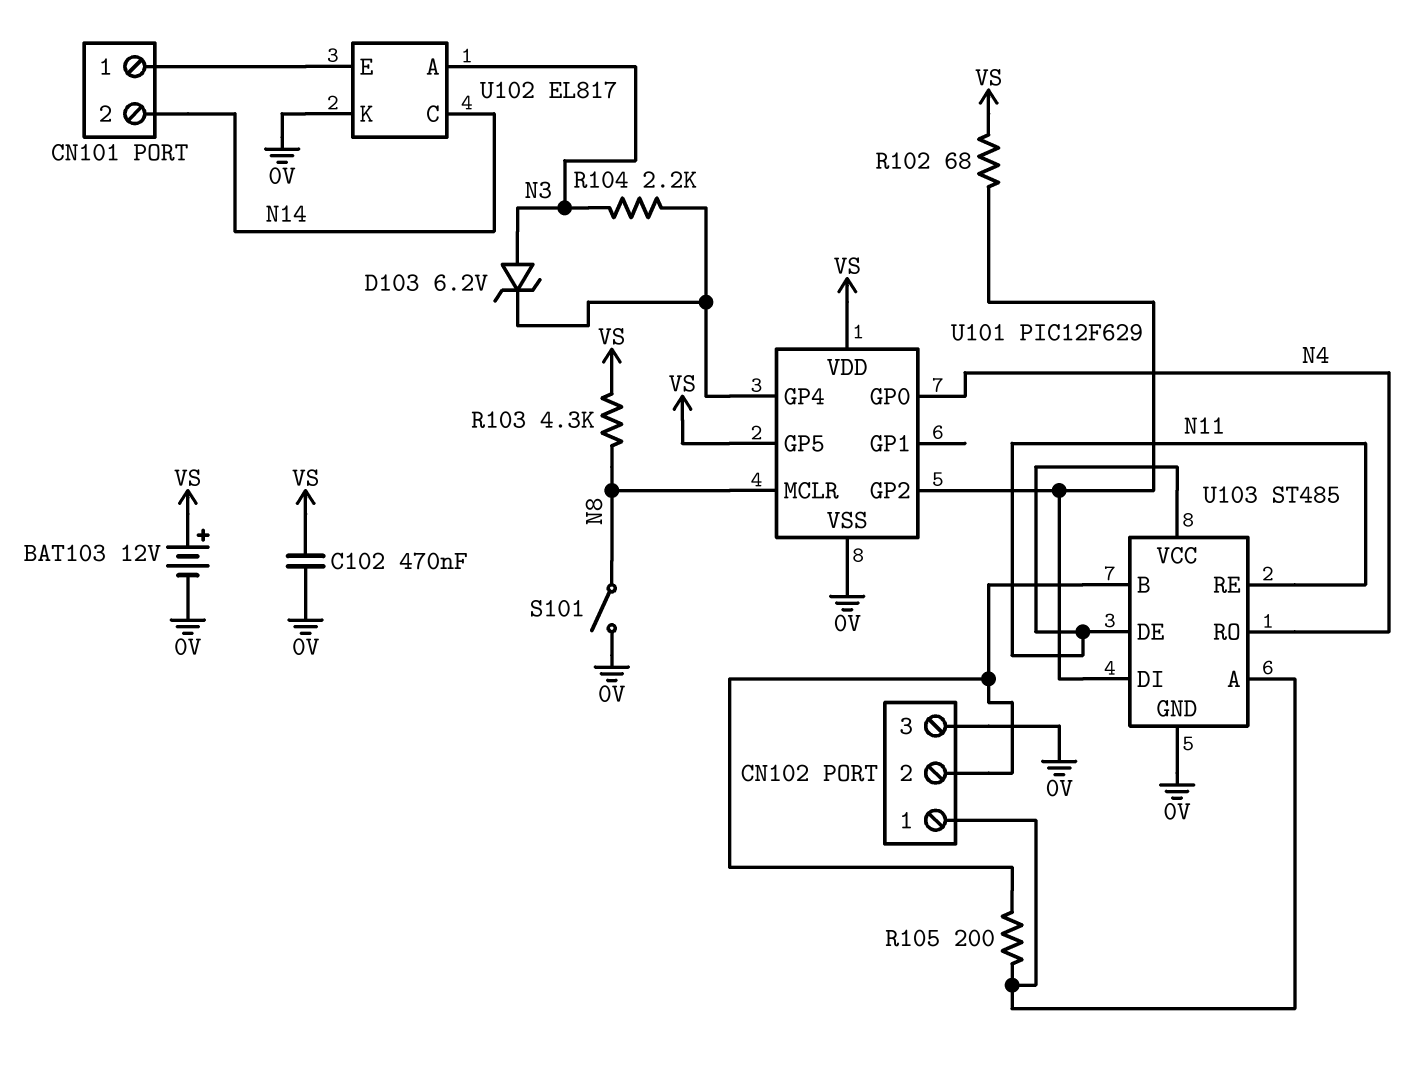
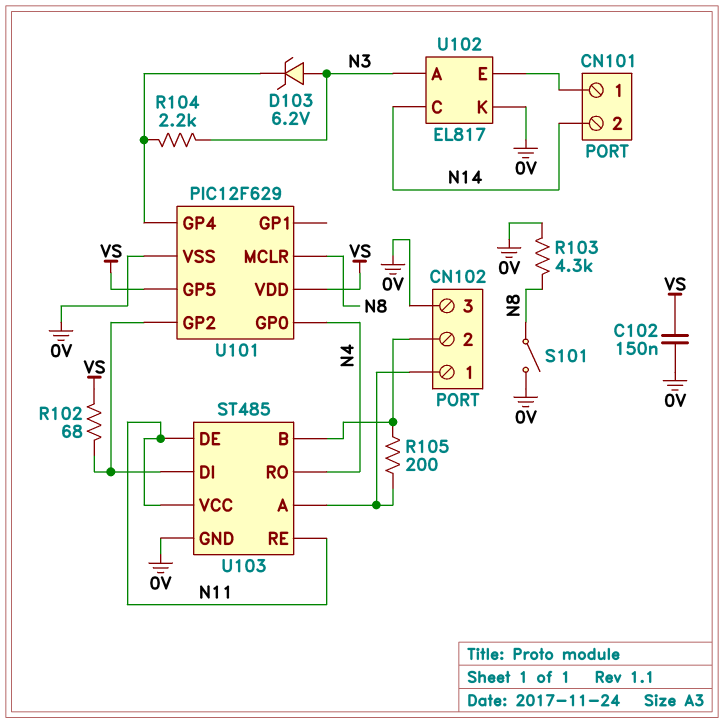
BAT103: 12V (plus VS, minus 0V) -> none
C102: 470nF (0V, VS) -> 150nF (0V, VS)
R103: 4.3k (N8, VS) -> 4.3k (0V, N8)

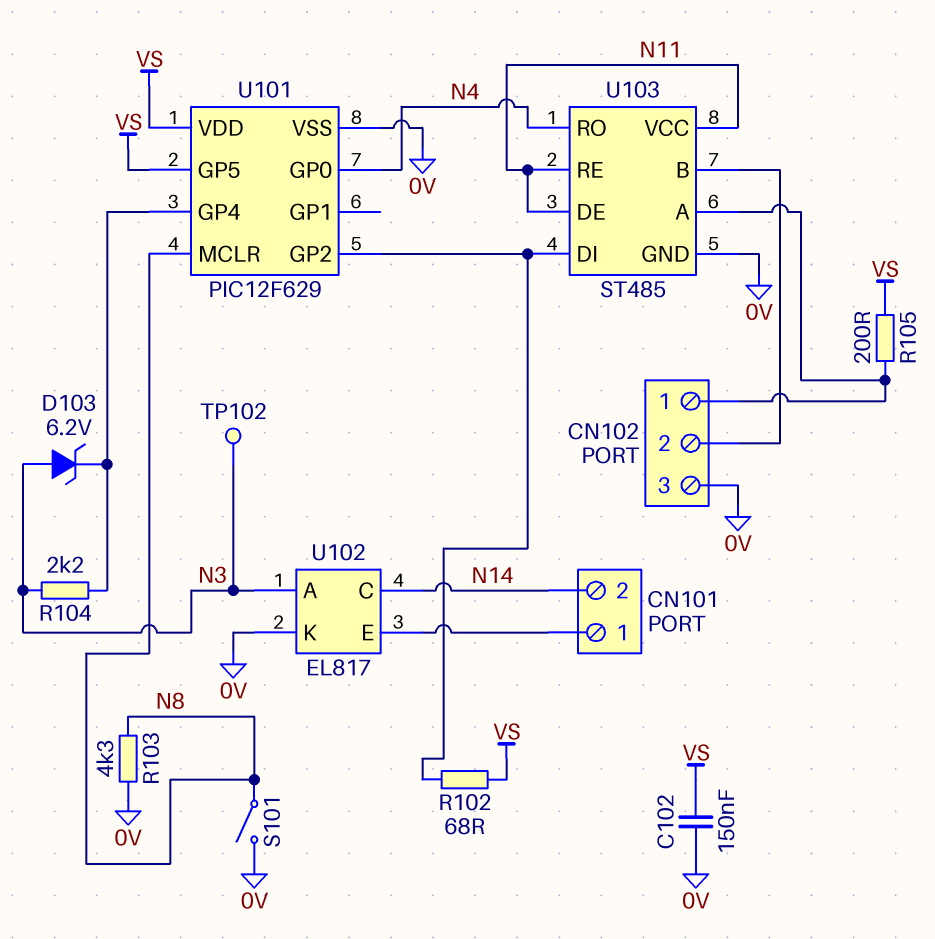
R105: 200 (CN102/1, CN102/2) -> 200 (CN102/1, VS)
TP102: none -> test point (N3)

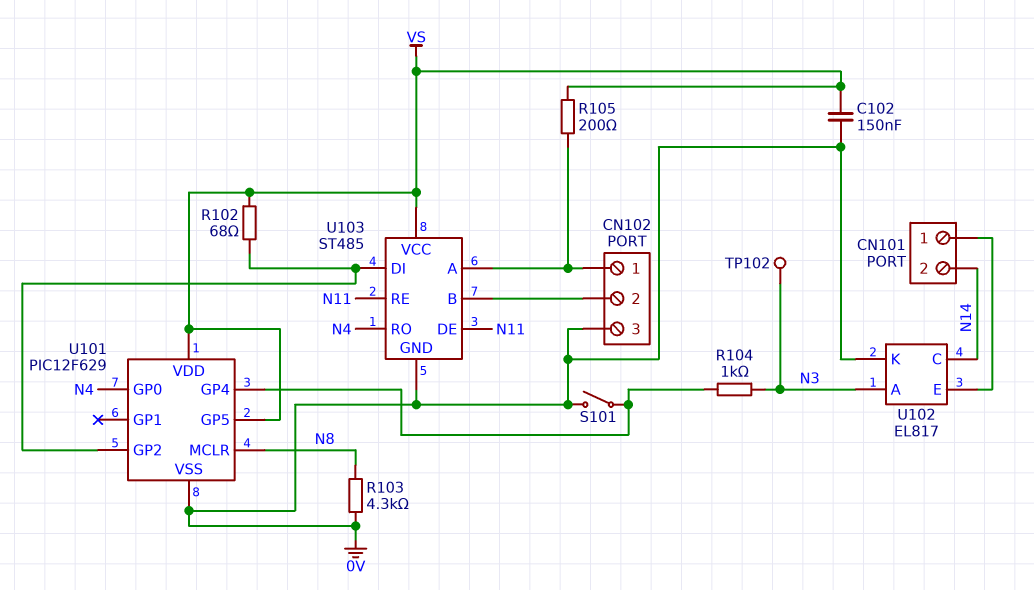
D103: zener 6.2V (A N3, K U101/GP4) -> none
R104: 2.2k (N3, U101/GP4) -> 1k (N3, U101/GP4)
S101: switch (0V, N8) -> switch (0V, U101/GP4)
U103 pin VCC: N11 -> VS

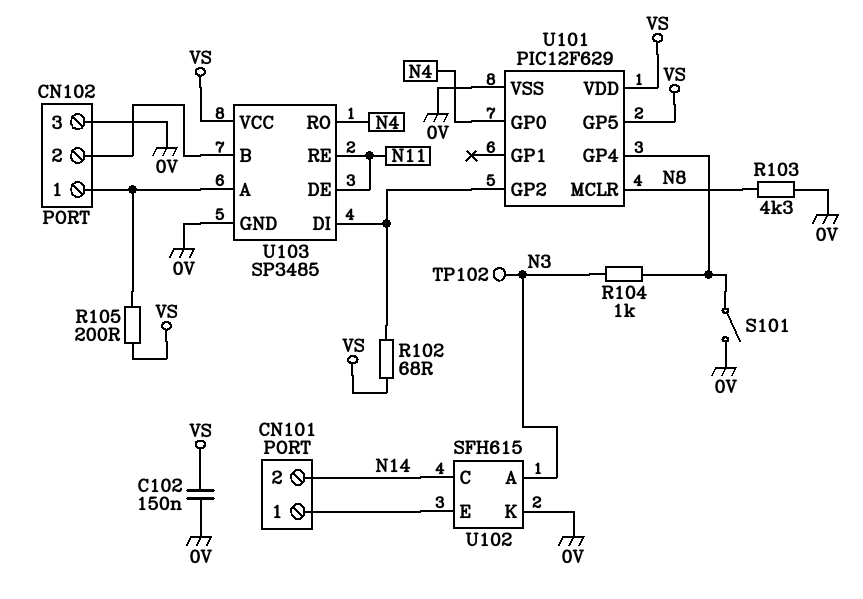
U102: EL817 -> SFH615
U103: ST485 -> SP3485

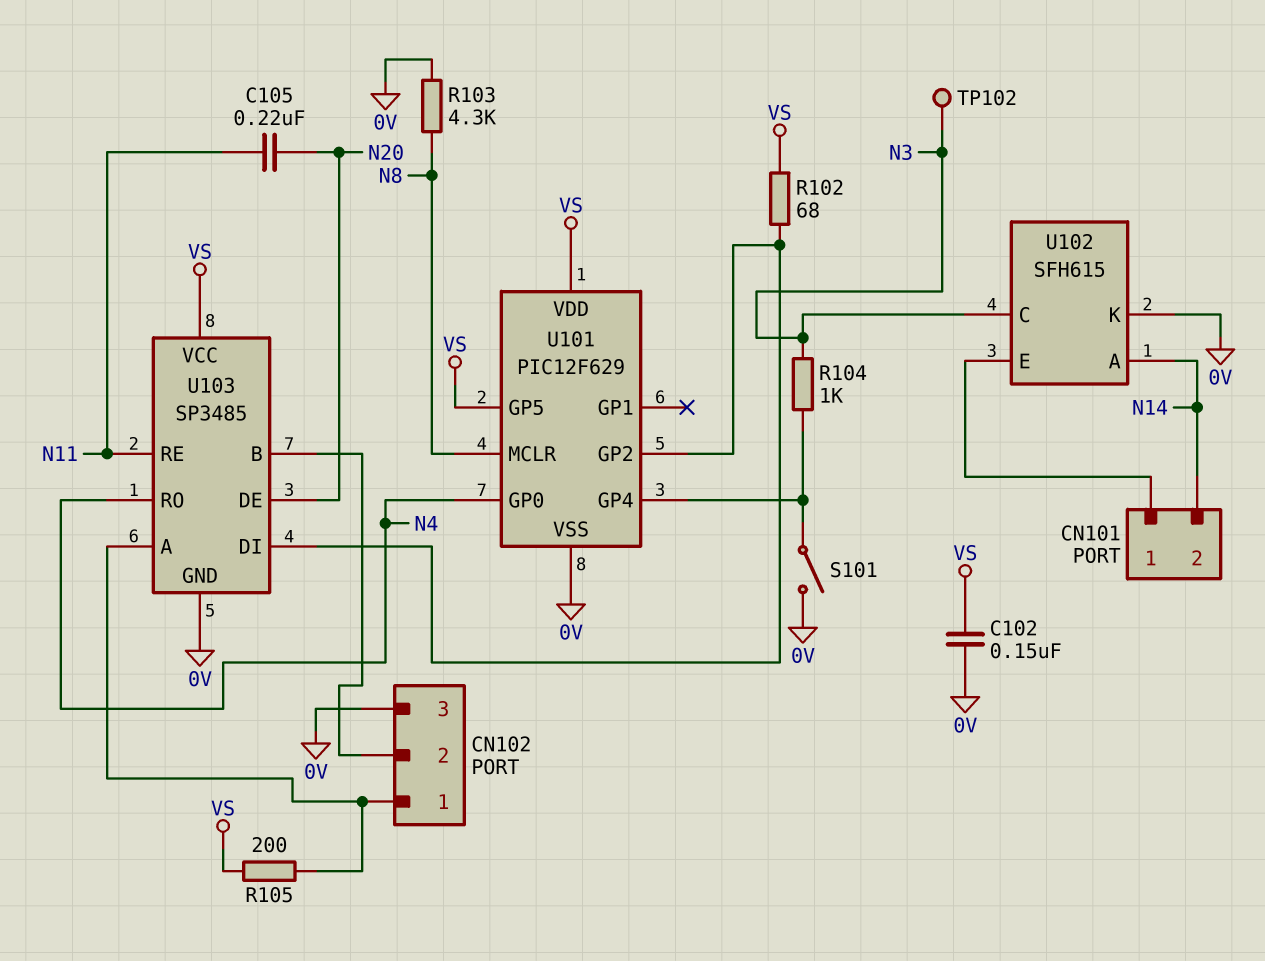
C105: none -> 220nF (N11, N20)
U102 pin A: N3 -> N14
U102 pin C: N14 -> N3
U103 pin DE: N11 -> N20

